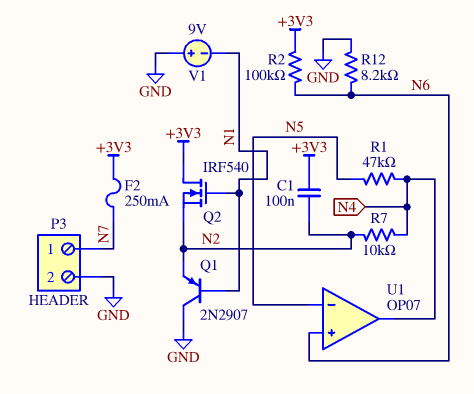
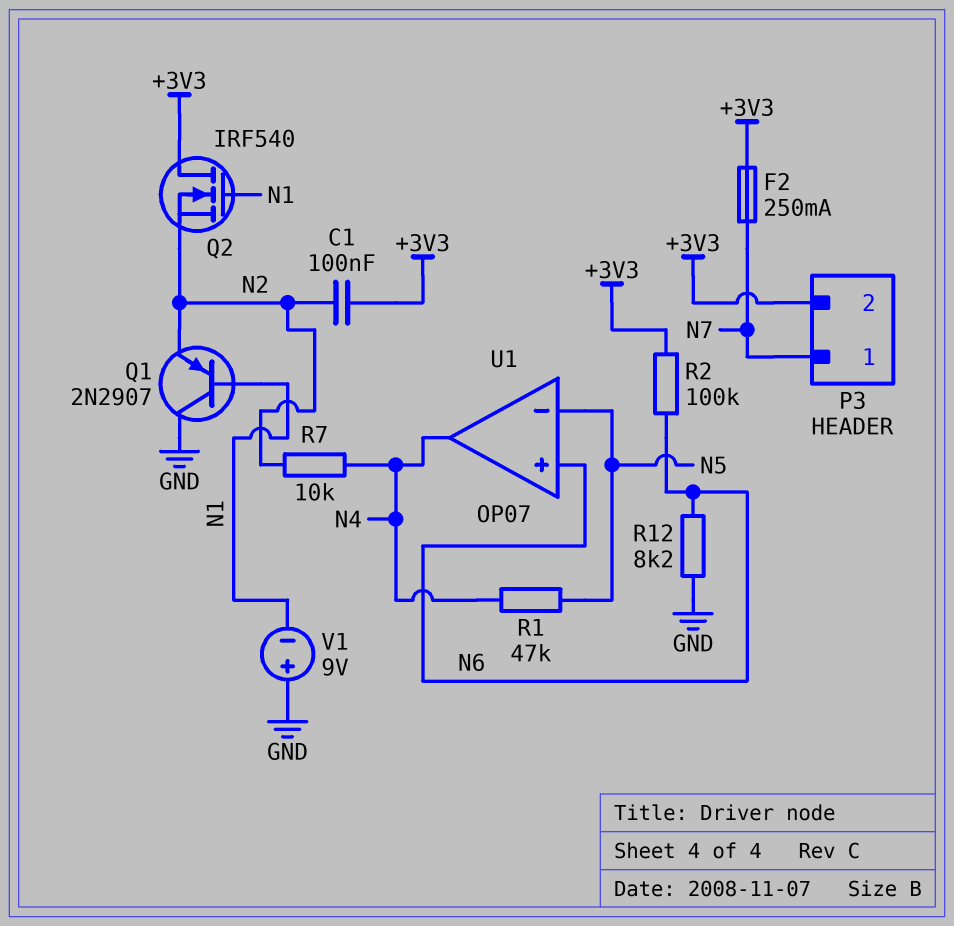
P3 pin 2: GND -> +3V3

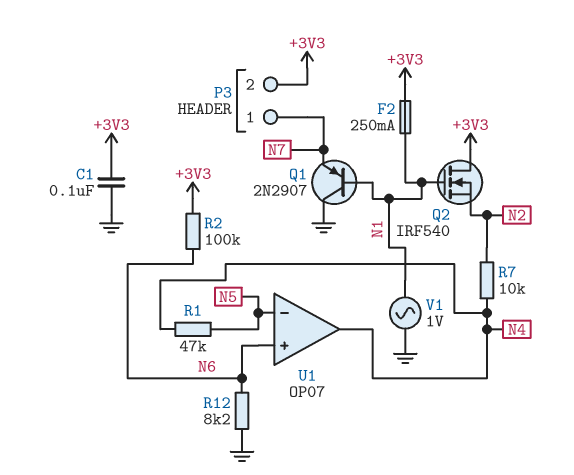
C1: 100nF (+3V3, N2) -> 100nF (+3V3, GND)
F2: 250mA (+3V3, N7) -> 250mA (+3V3, N1)
Q1: PNP 2N2907 (B N1, C GND, E N2) -> PNP 2N2907 (B N1, C GND, E N7)
V1: 9V (plus GND, minus N1) -> AC 1V (GND, N1)

